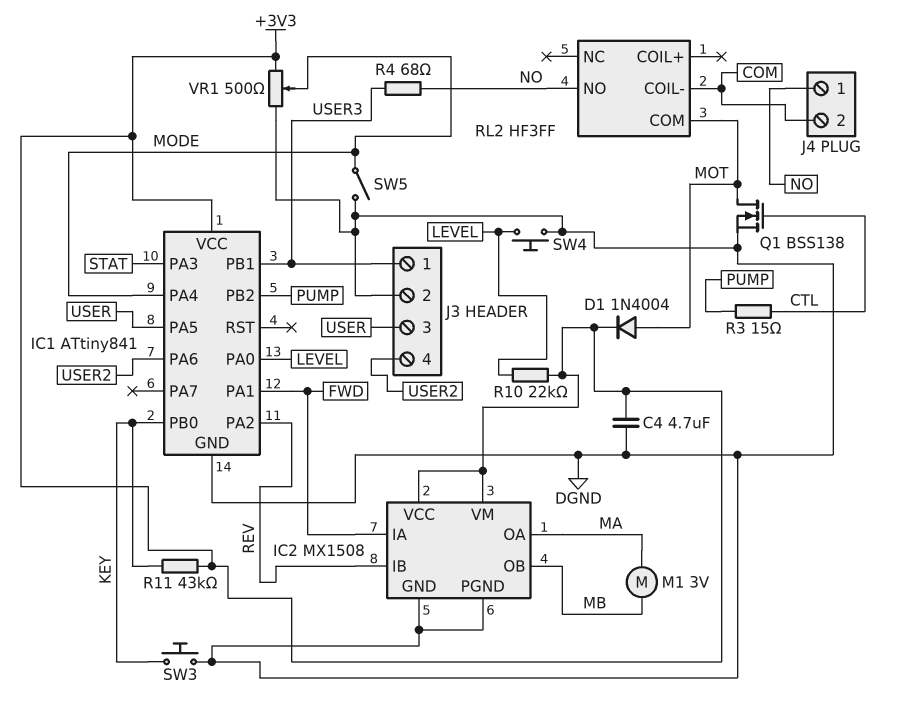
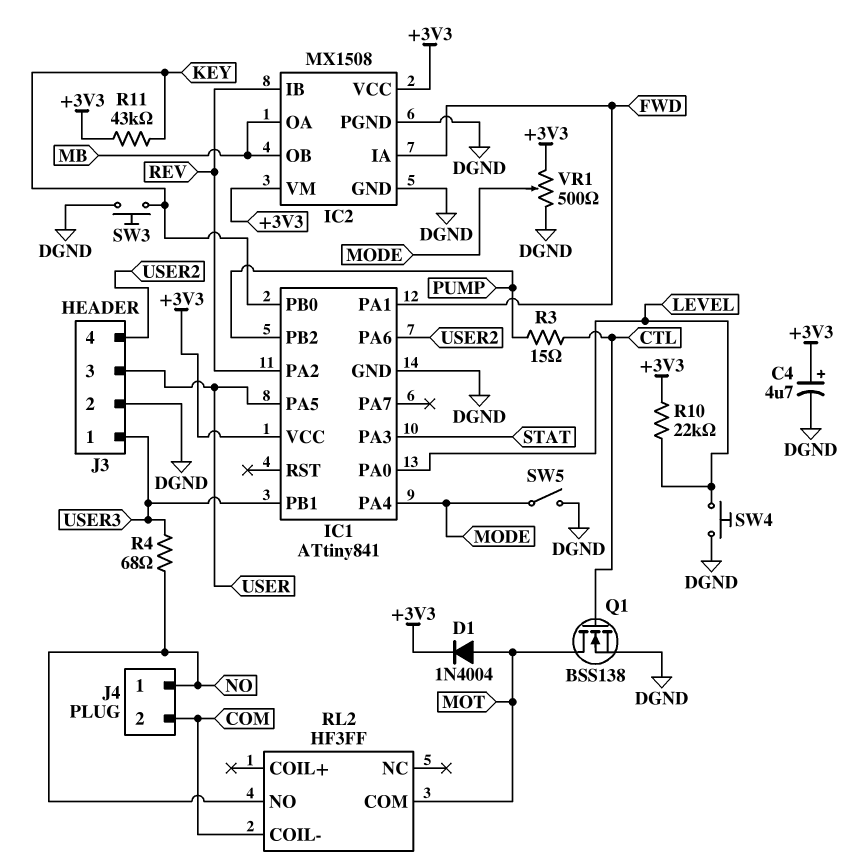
C4: 4.7uF (+3V3, DGND) -> 4.7uF (plus +3V3, minus DGND)
IC2 pin OA: MA -> MB
M1: motor 3V (MA, MB) -> none

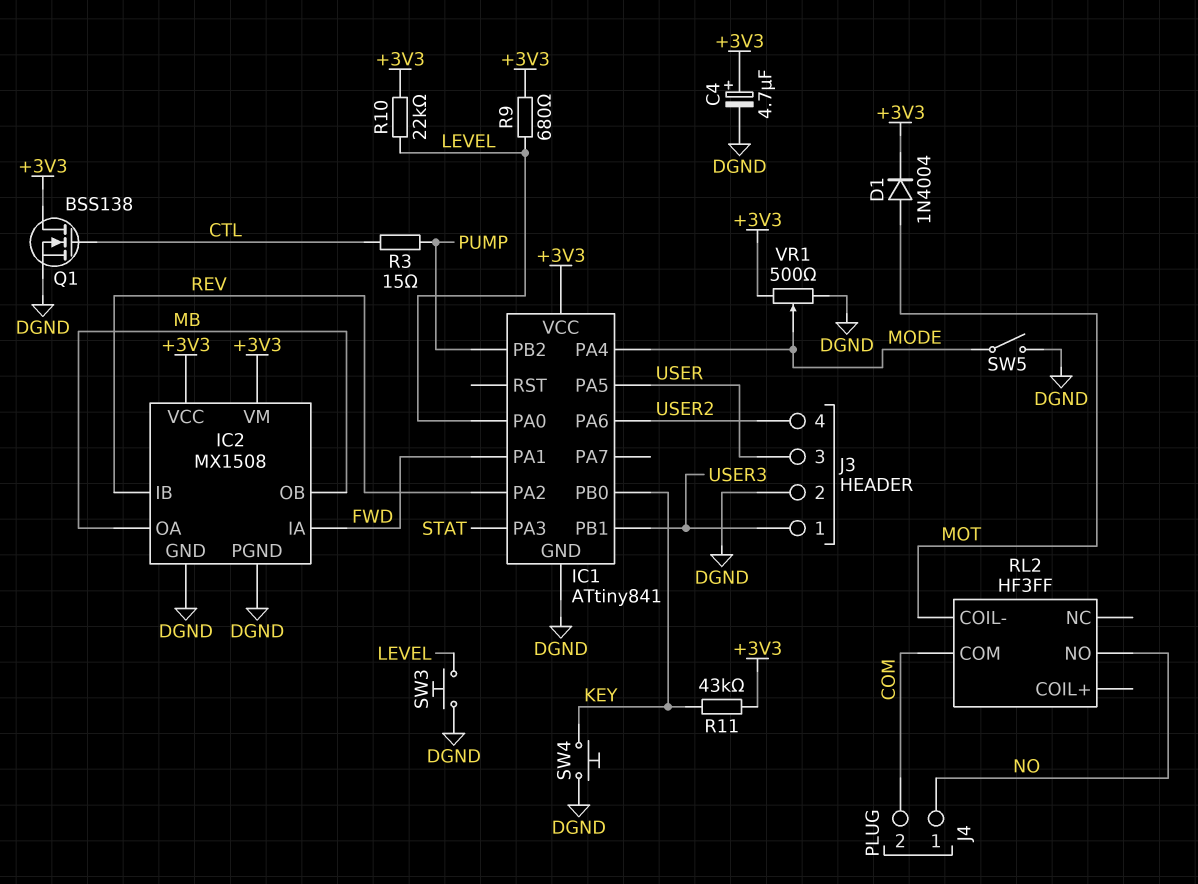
Q1: NMOS BSS138 (G CTL, D MOT, S DGND) -> NMOS BSS138 (G CTL, D +3V3, S DGND)
R4: 68 (NO, USER3) -> none
R9: none -> 680 (+3V3, LEVEL)
RL2 pin COIL-: COM -> MOT
RL2 pin COM: MOT -> COM
SW3: button (DGND, KEY) -> button (DGND, LEVEL)
SW4: button (DGND, LEVEL) -> button (DGND, KEY)

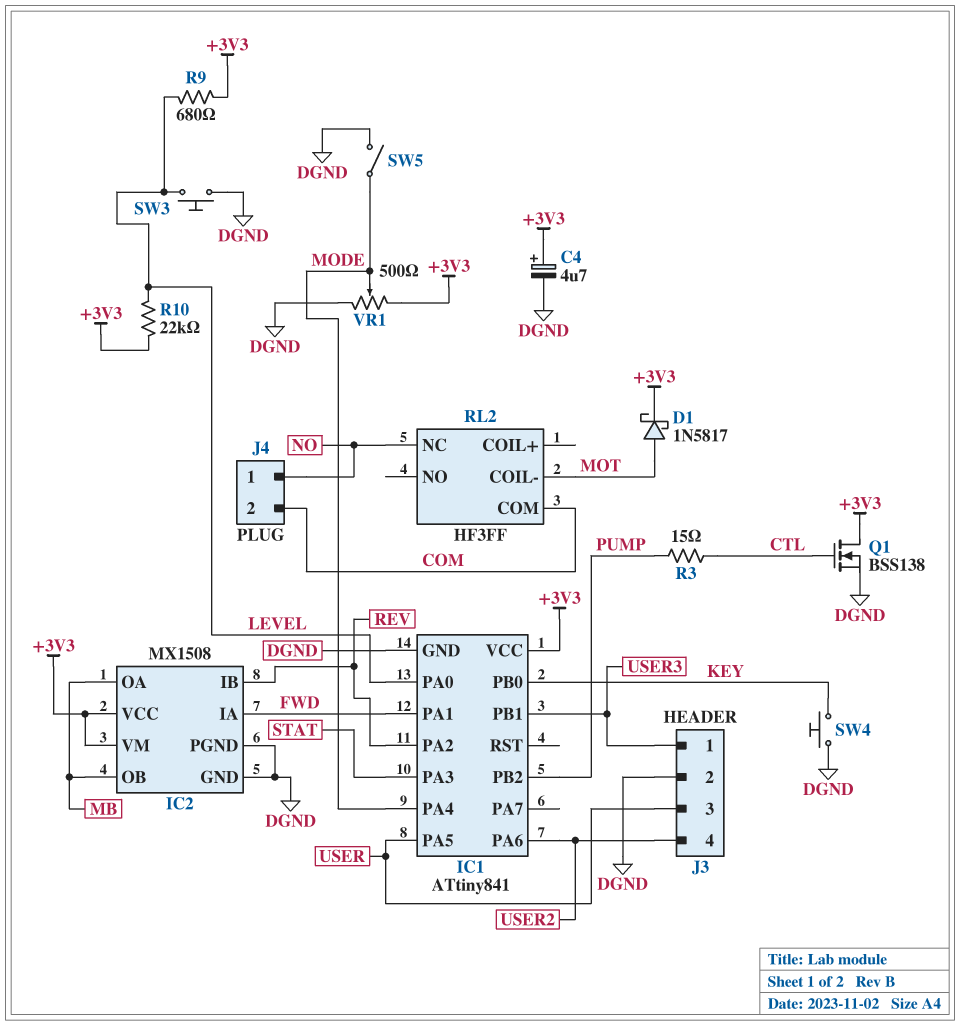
D1: diode 1N4004 (A MOT, K +3V3) -> schottky 1N5817 (A MOT, K +3V3)
R11: 43k (+3V3, KEY) -> none
RL2 pin NC: none -> NO
RL2 pin NO: NO -> none

